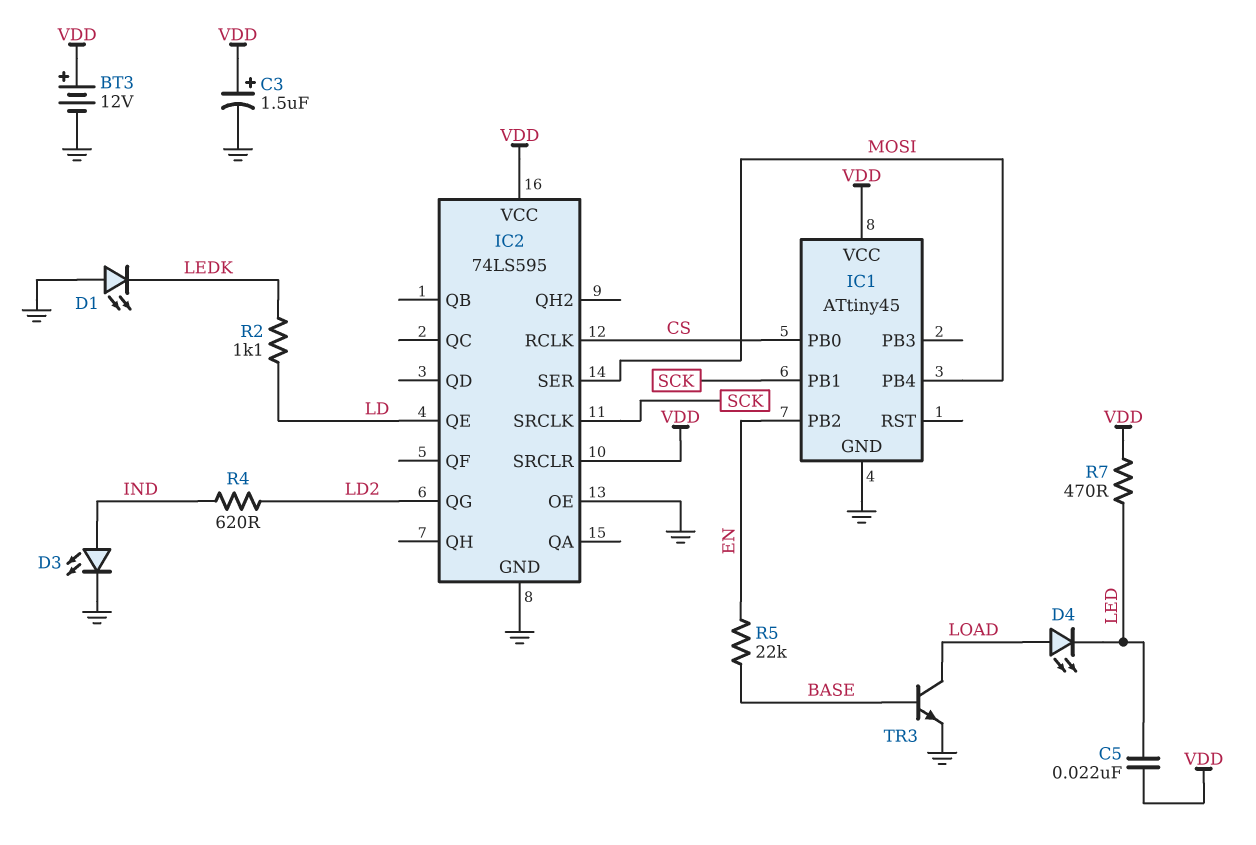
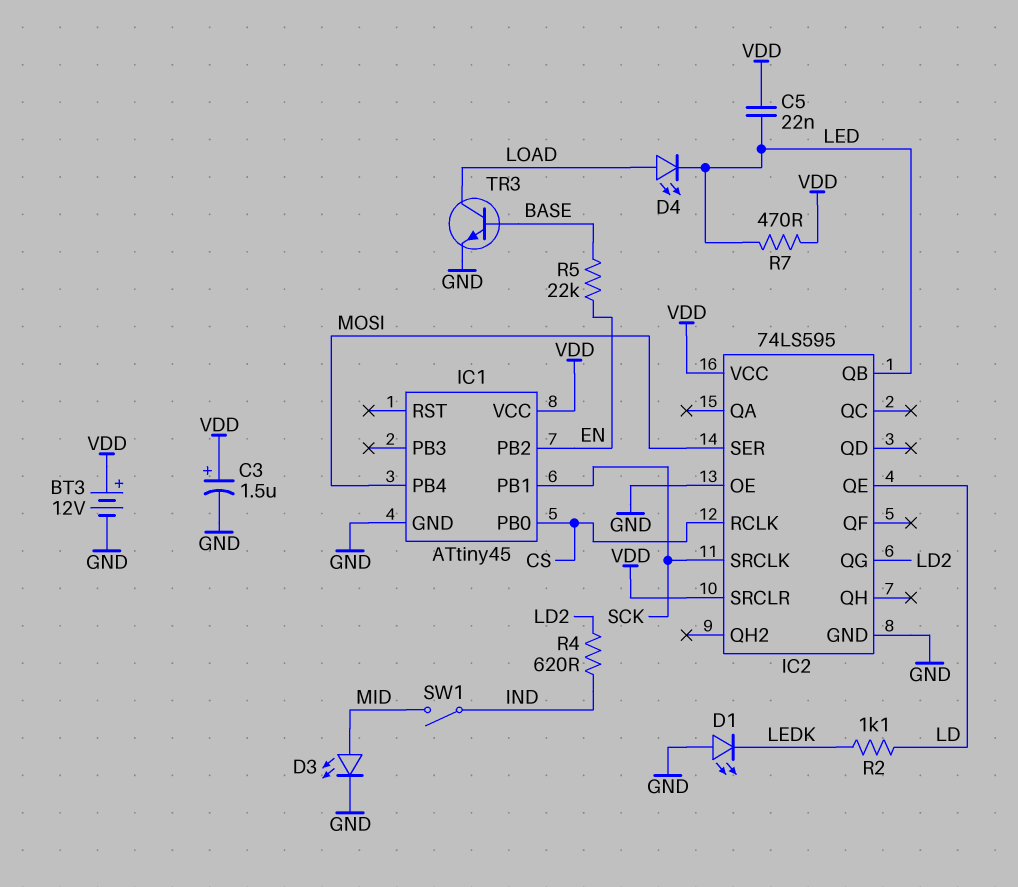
D3: LED (A IND, K GND) -> LED (A MID, K GND)
IC2 pin QB: none -> LED
SW1: none -> switch (IND, MID)

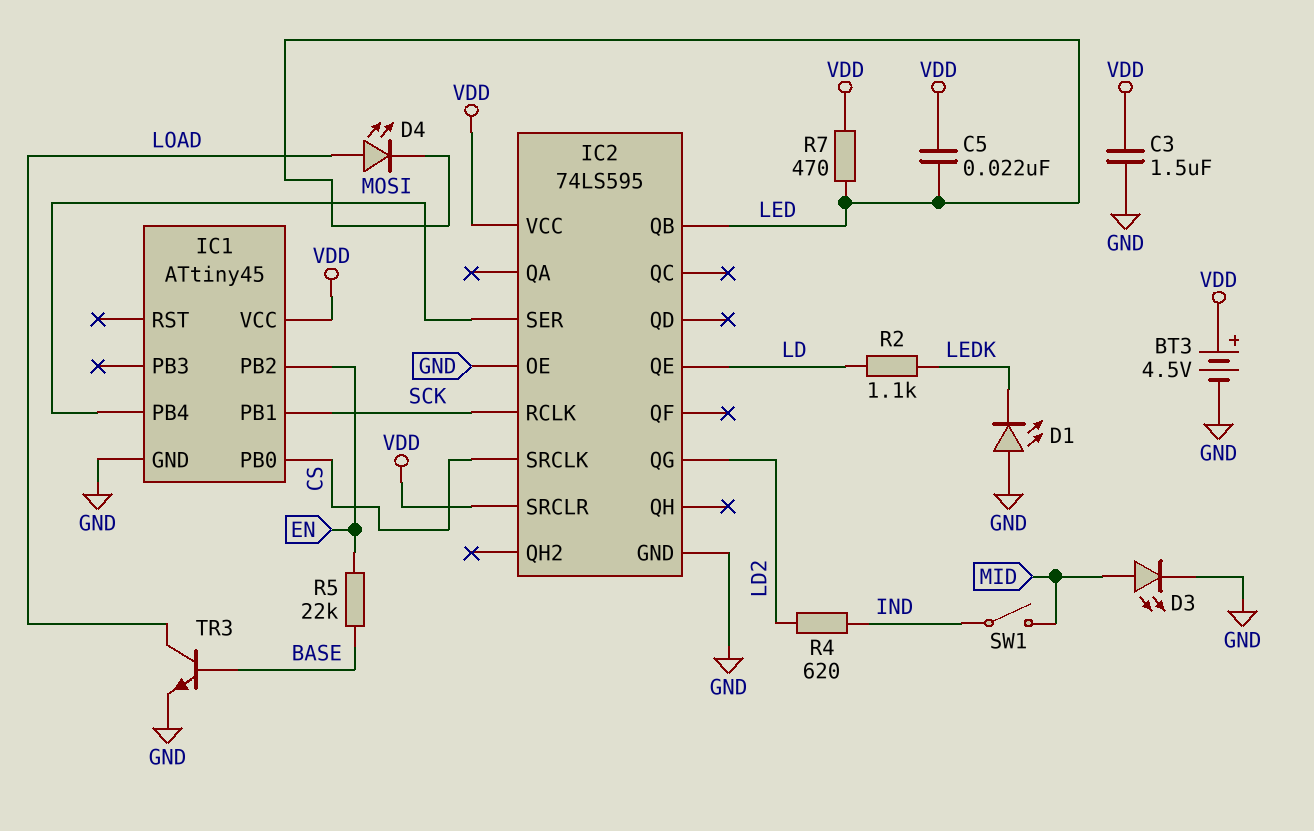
BT3: 12V (plus VDD, minus GND) -> 4.5V (plus VDD, minus GND)
C3: 1.5uF (plus VDD, minus GND) -> 1.5uF (GND, VDD)
IC2 pin RCLK: CS -> SCK
IC2 pin SRCLK: SCK -> CS

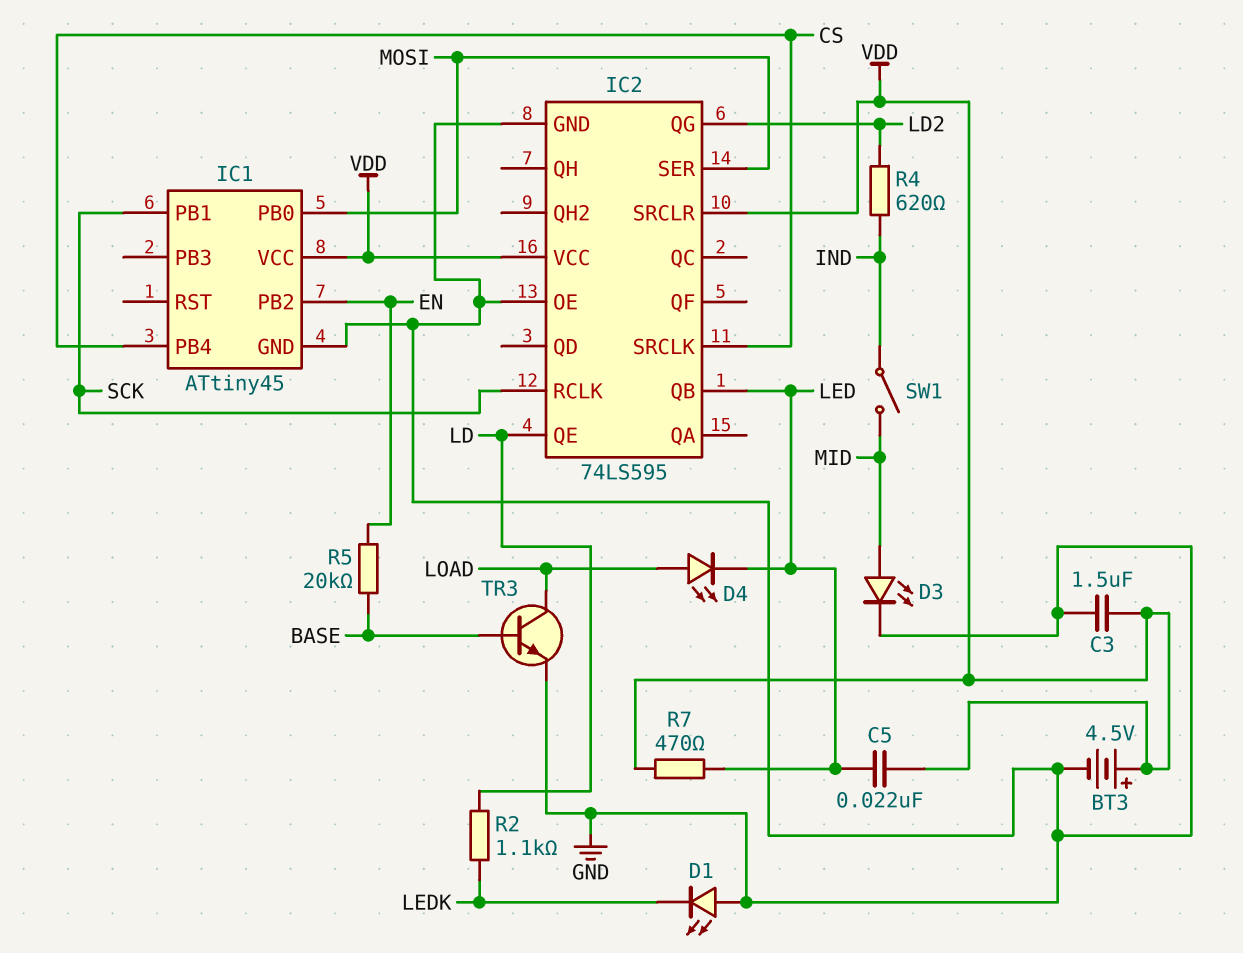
IC1 pin PB0: CS -> MOSI
IC1 pin PB4: MOSI -> CS
R5: 22k (BASE, EN) -> 20k (BASE, EN)

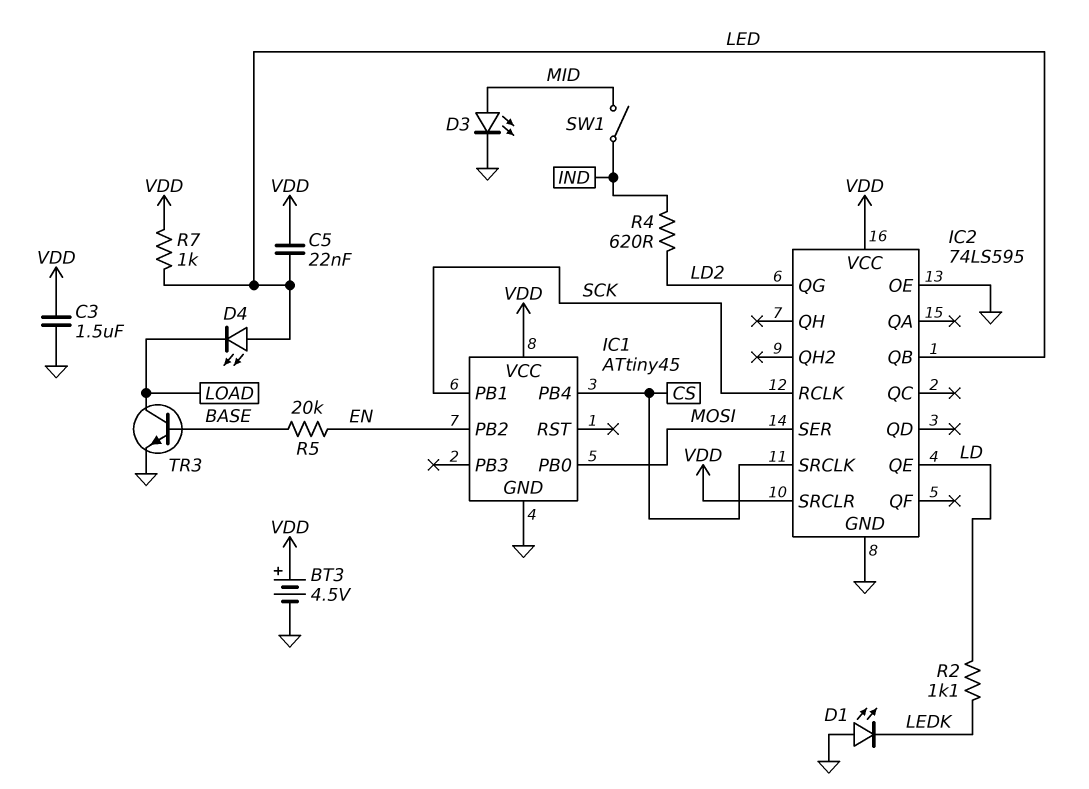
D4: LED (A LOAD, K LED) -> LED (A LED, K LOAD)
R7: 470 (LED, VDD) -> 1k (LED, VDD)

